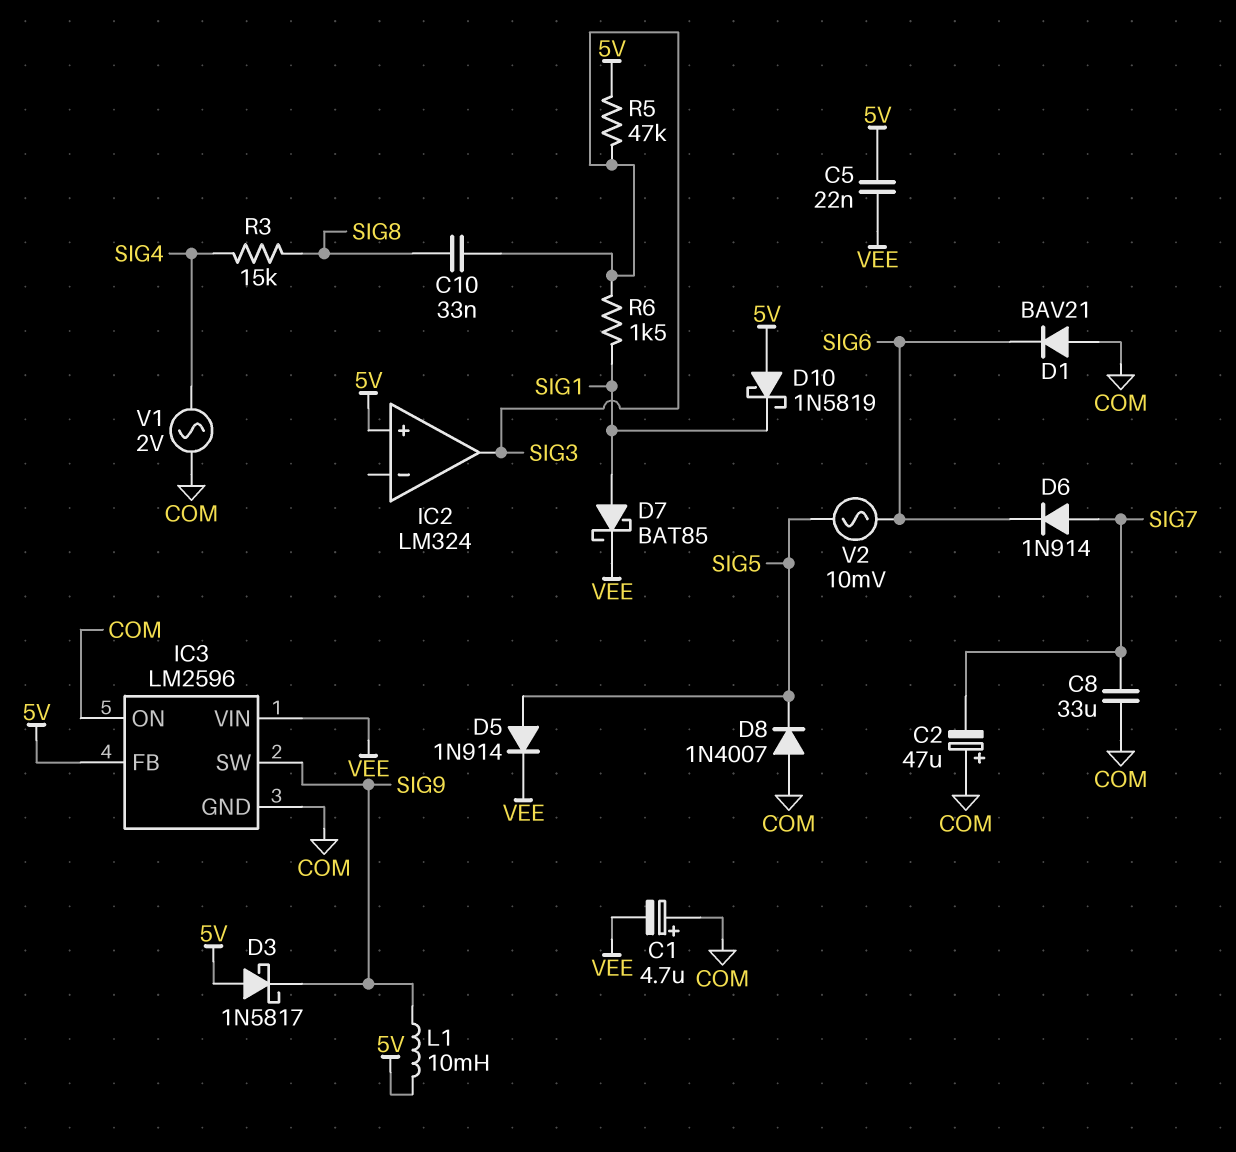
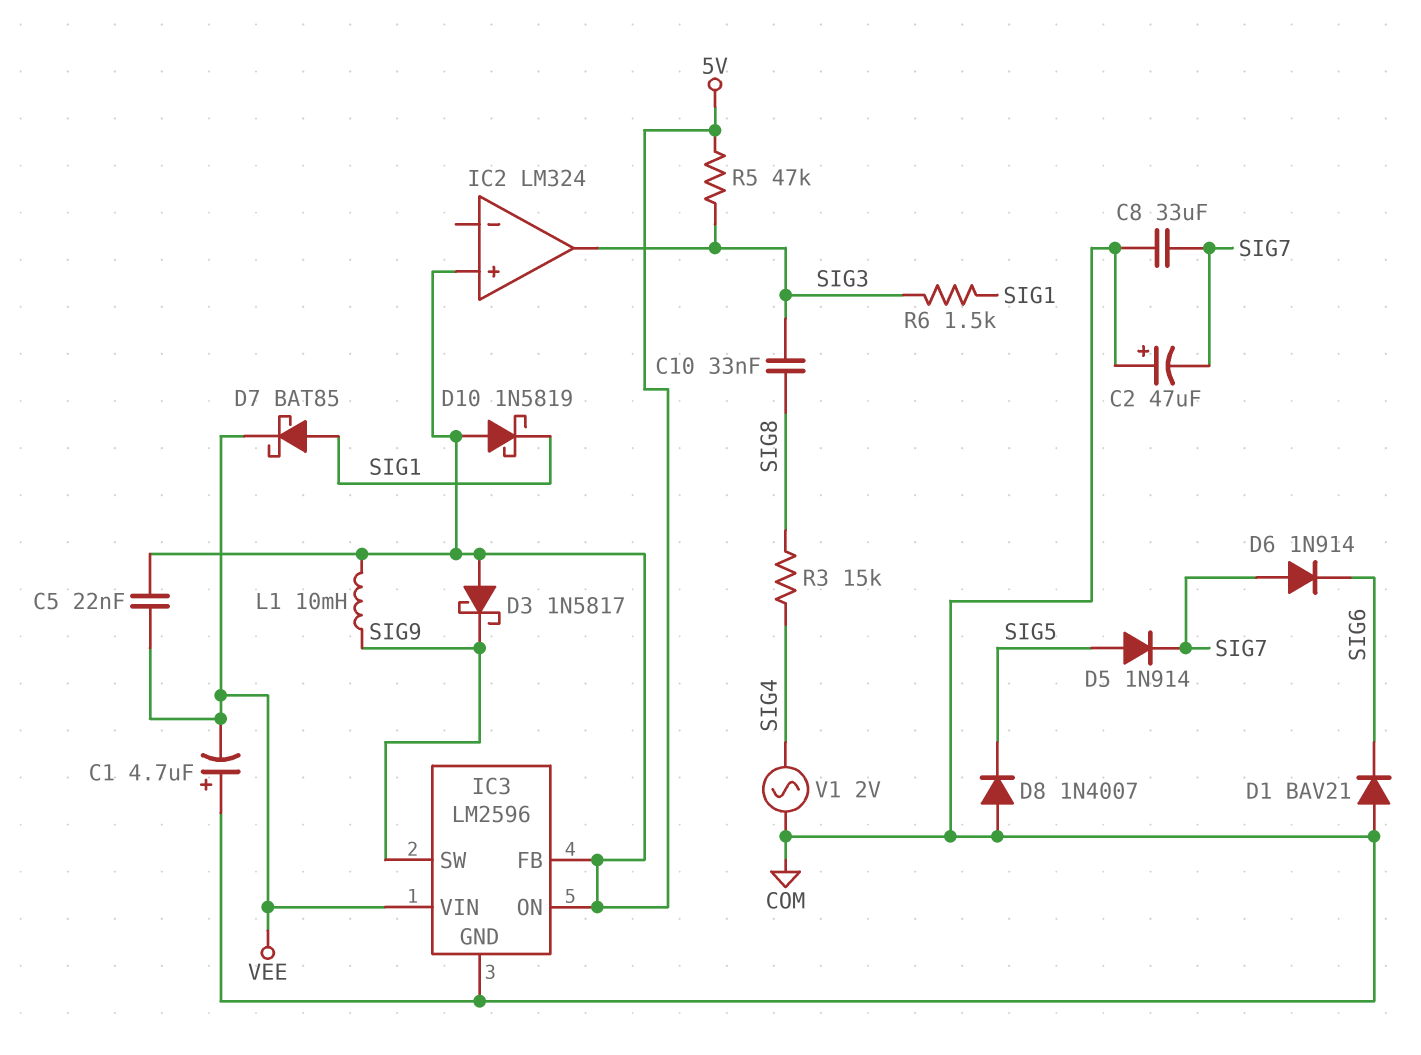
D5: diode 1N914 (A SIG5, K VEE) -> diode 1N914 (A SIG5, K SIG7)
IC3 pin ON: COM -> 5V
V2: AC 10mV (SIG5, SIG6) -> none

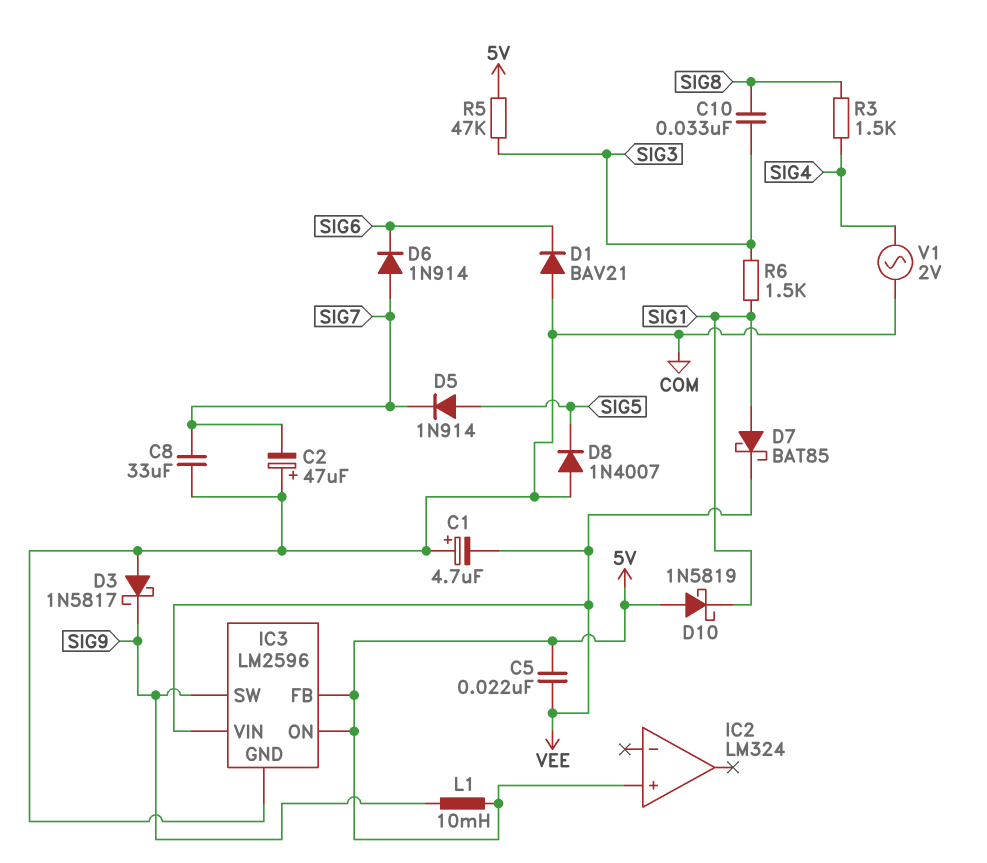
D3: schottky 1N5817 (A 5V, K SIG9) -> schottky 1N5817 (A COM, K SIG9)
IC2 pin out: SIG3 -> none
R3: 15k (SIG4, SIG8) -> 1.5k (SIG4, SIG8)

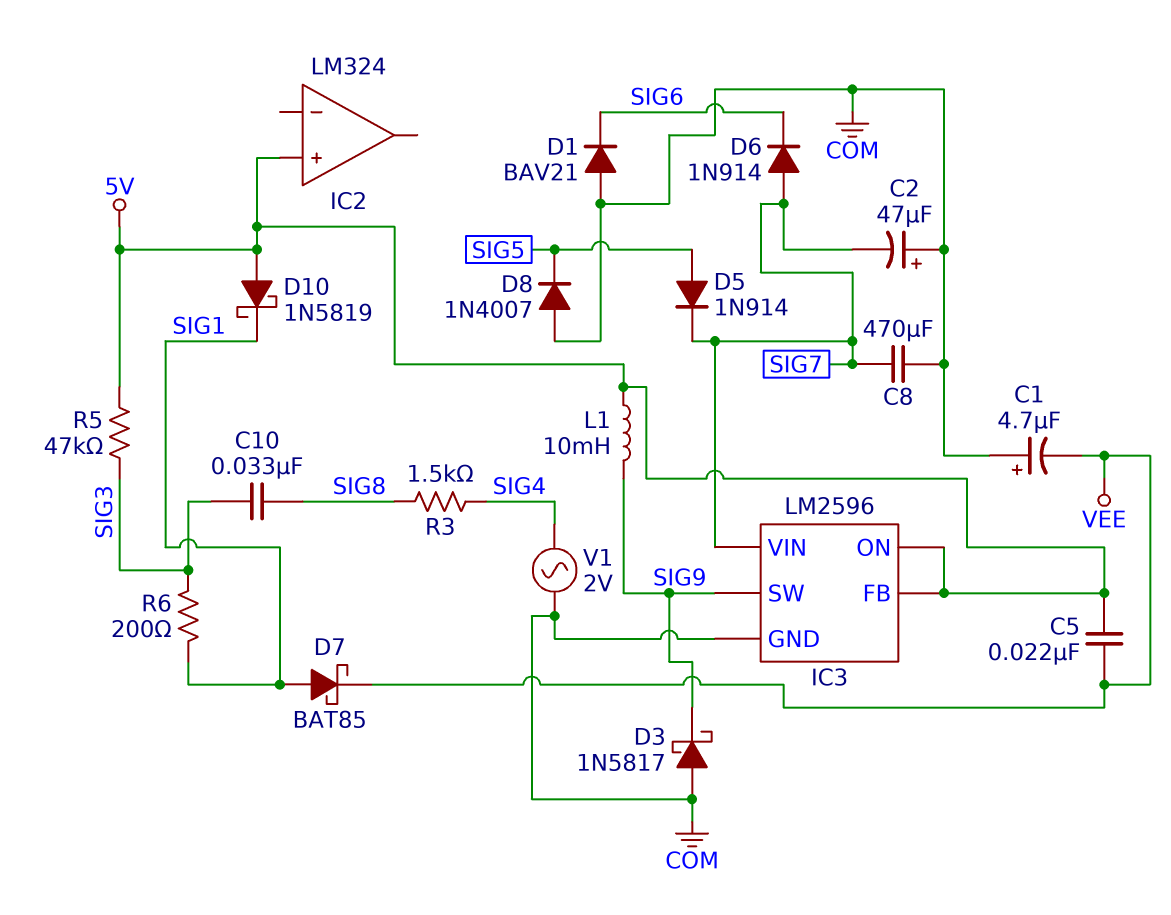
C8: 33uF (COM, SIG7) -> 470uF (COM, SIG7)
IC3 pin VIN: VEE -> SIG7
R6: 1.5k (SIG1, SIG3) -> 200 (SIG1, SIG3)

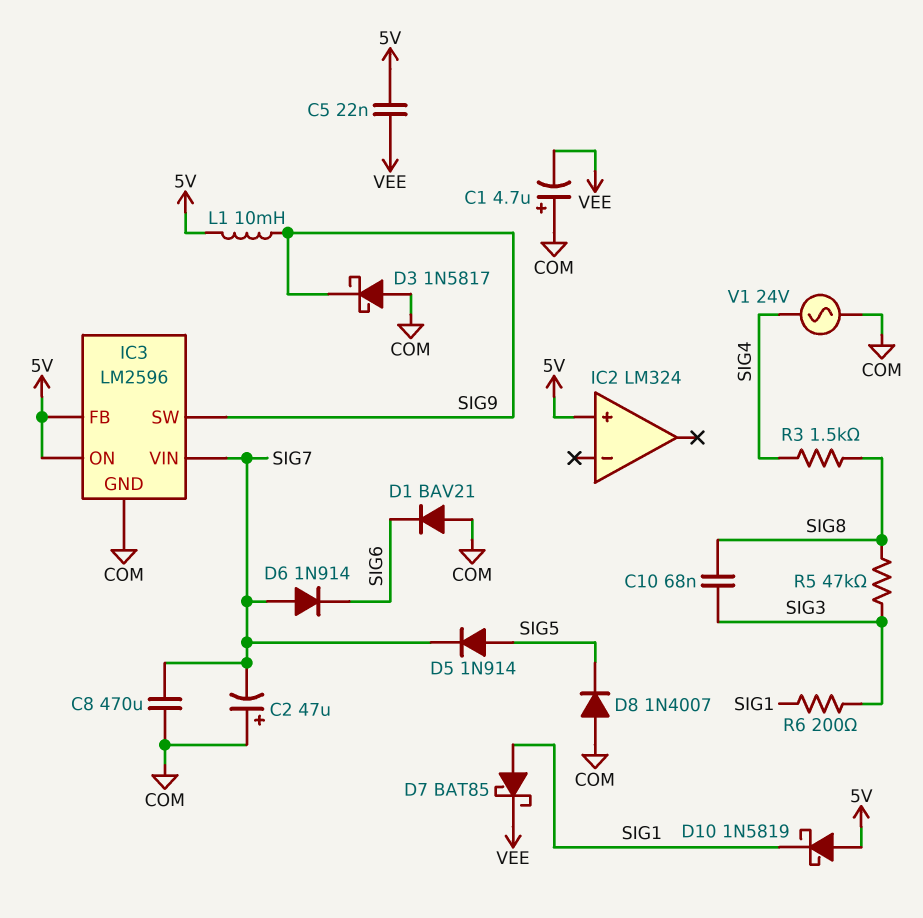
C10: 33nF (SIG3, SIG8) -> 68nF (SIG3, SIG8)
R5: 47k (5V, SIG3) -> 47k (SIG3, SIG8)
V1: AC 2V (COM, SIG4) -> AC 24V (COM, SIG4)

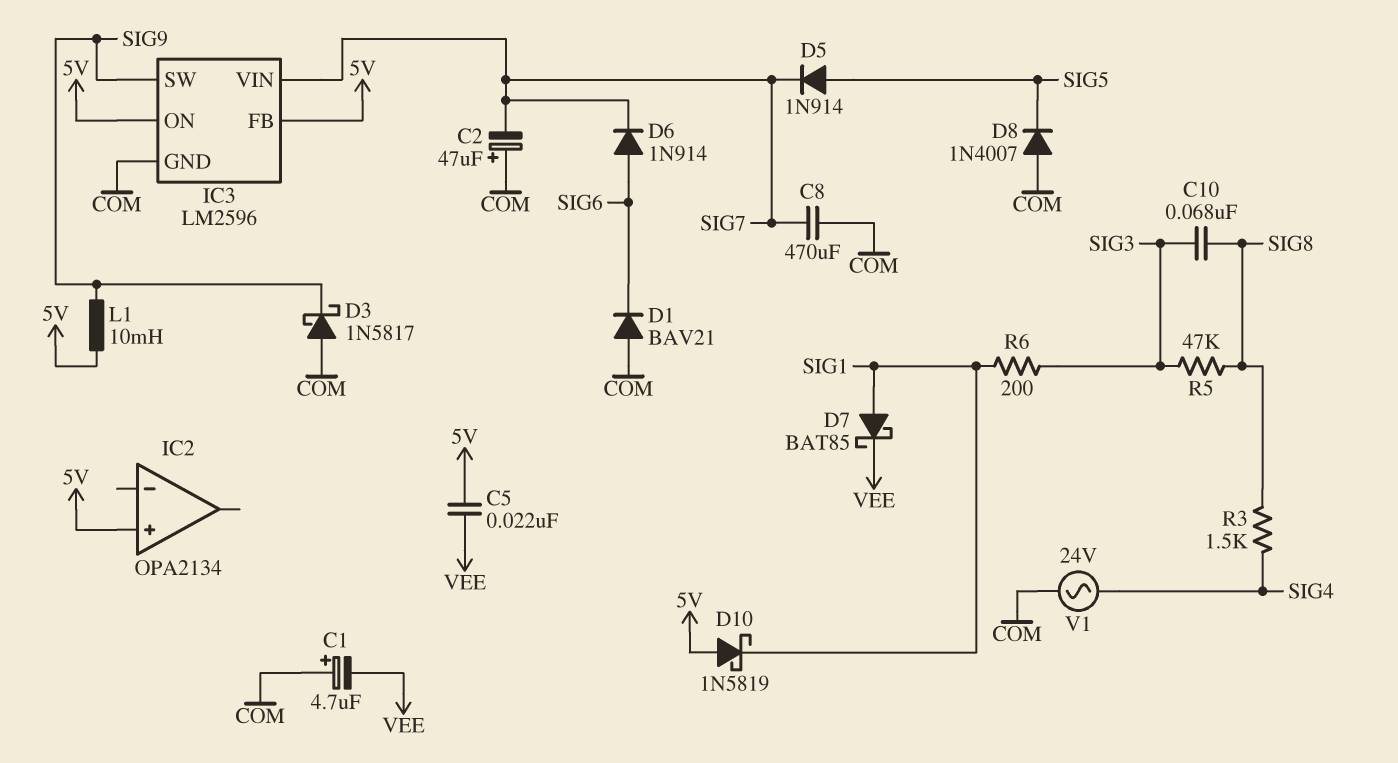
D6: diode 1N914 (A SIG7, K SIG6) -> diode 1N914 (A SIG6, K SIG7)
IC2: LM324 -> OPA2134

